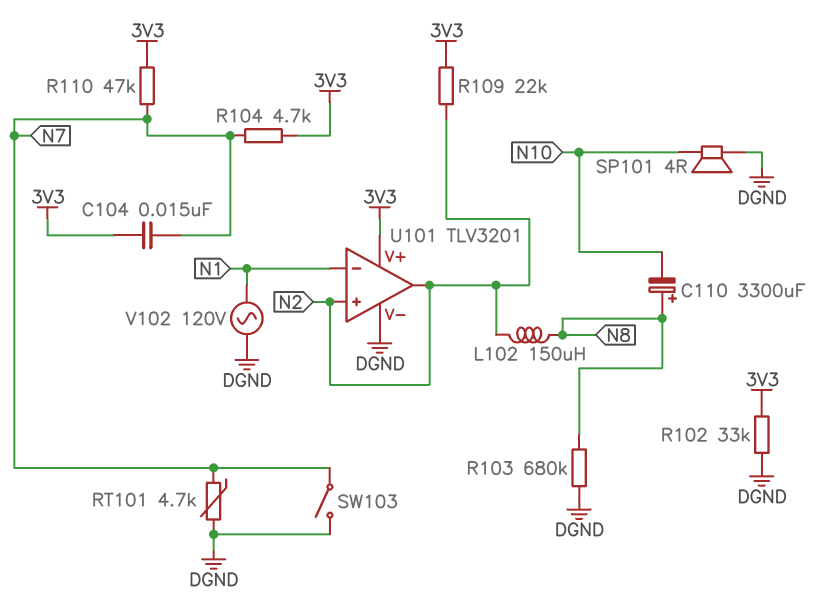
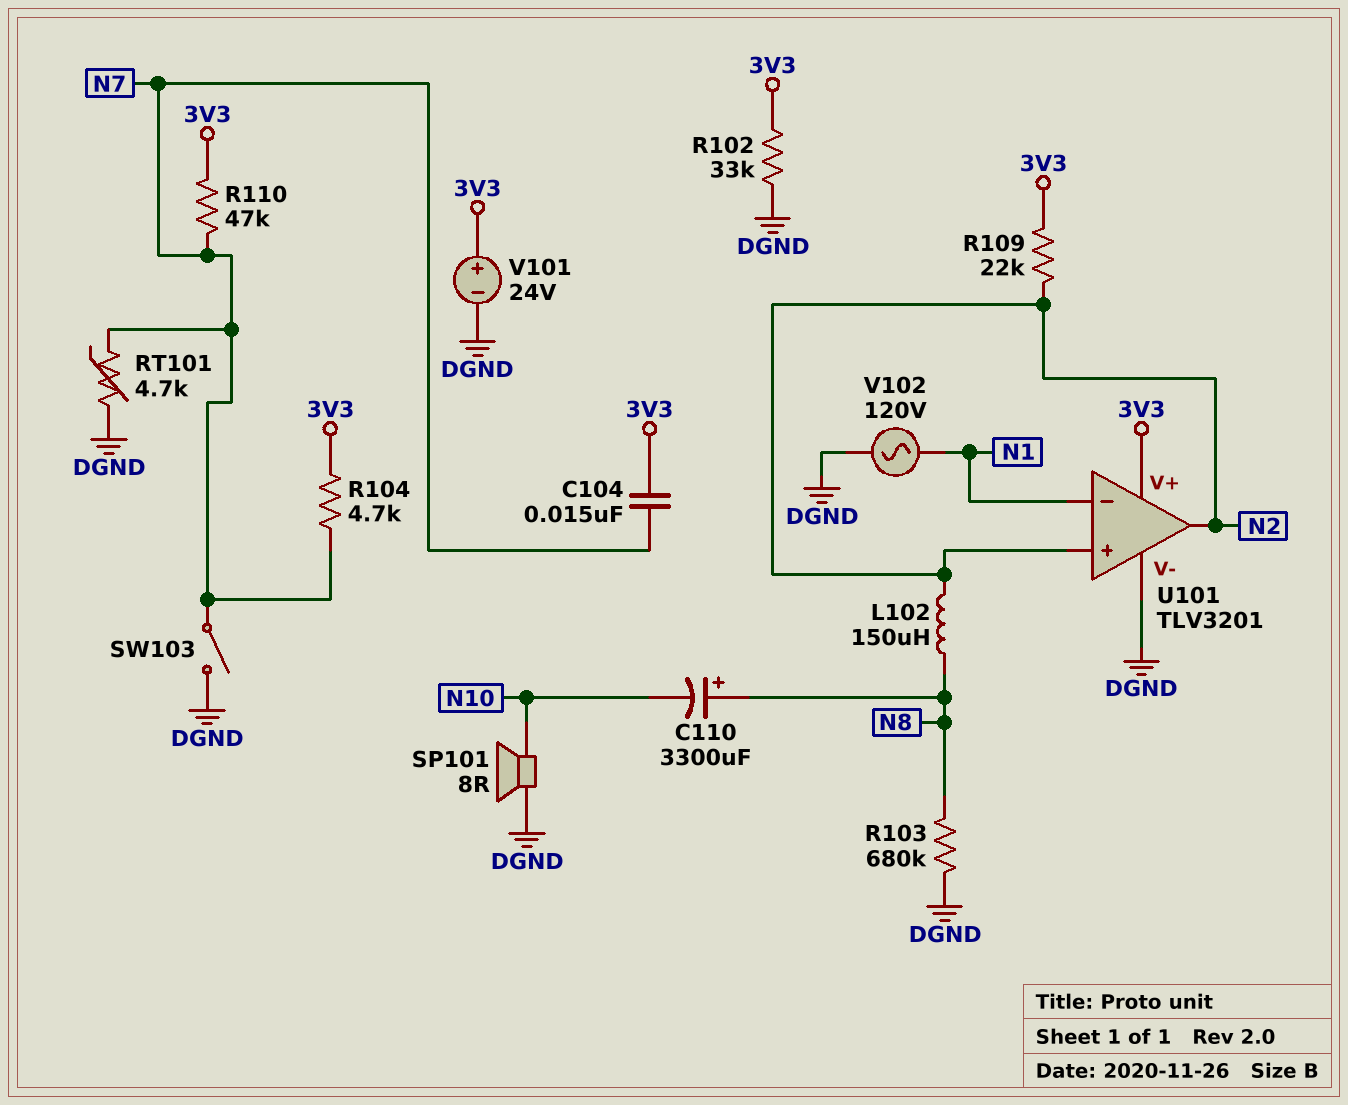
SP101: speaker 4R (DGND, N10) -> speaker 8R (DGND, N10)
V101: none -> 24V (plus 3V3, minus DGND)

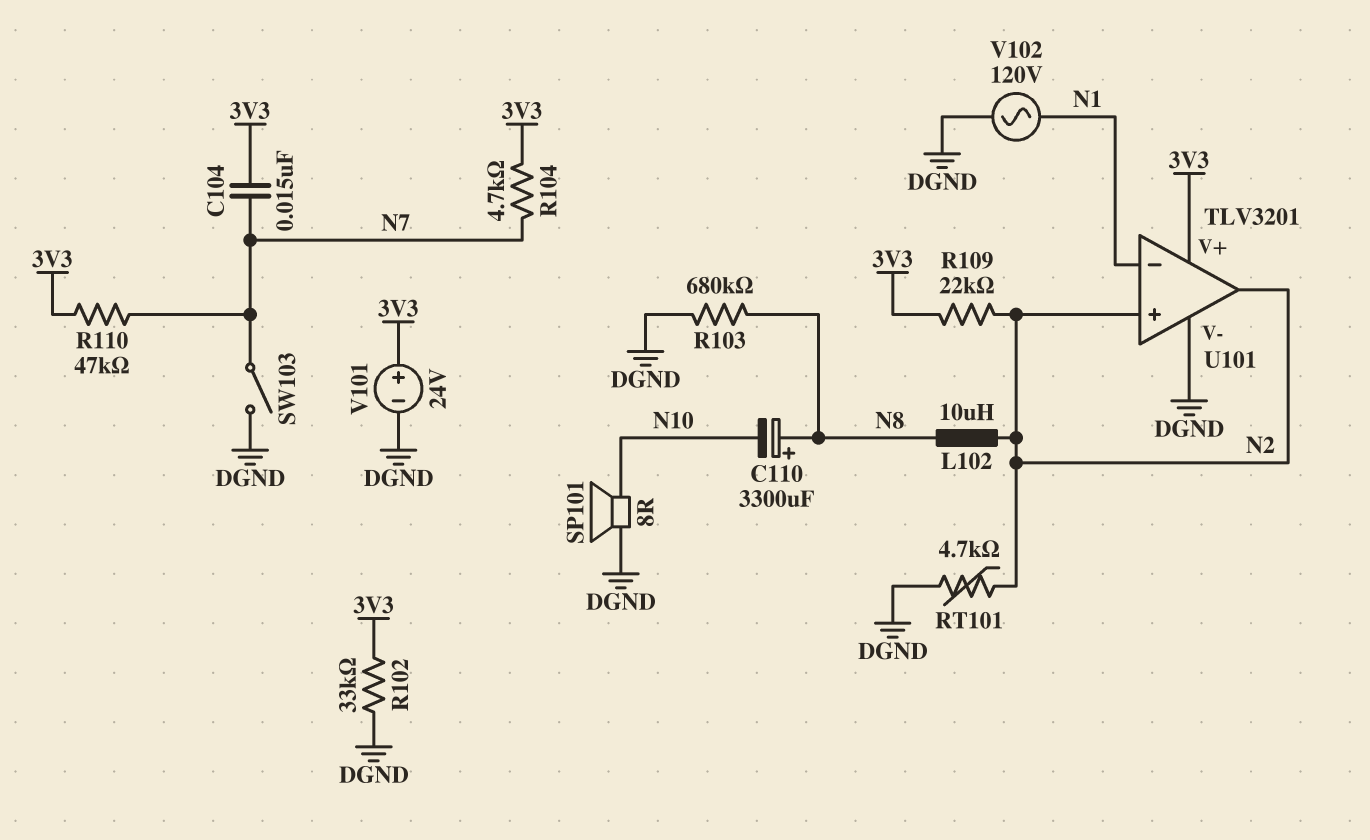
L102: 150uH (N2, N8) -> 10uH (N2, N8)
RT101: 4.7k (DGND, N7) -> 4.7k (DGND, N2)

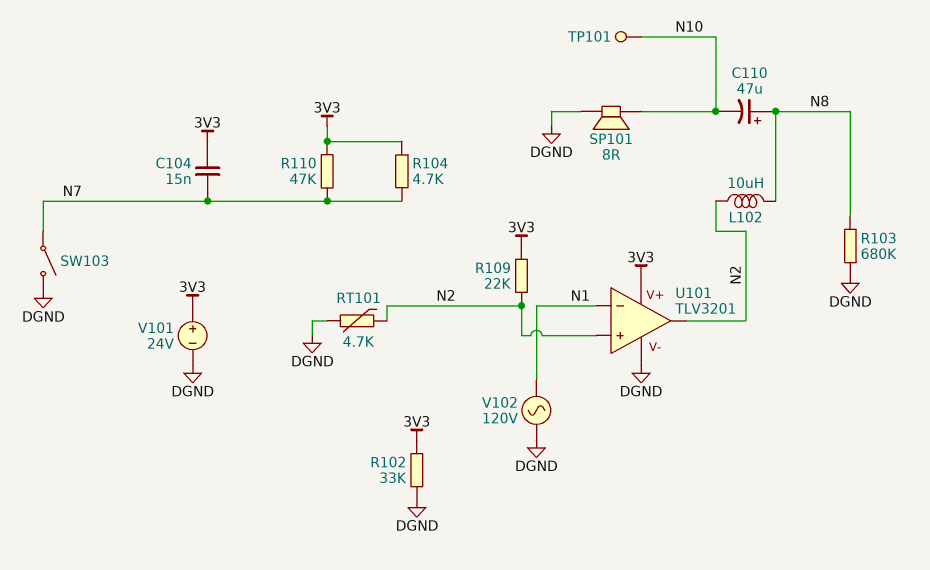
C110: 3300uF (plus N8, minus N10) -> 47uF (plus N8, minus N10)
TP101: none -> test point (N10)

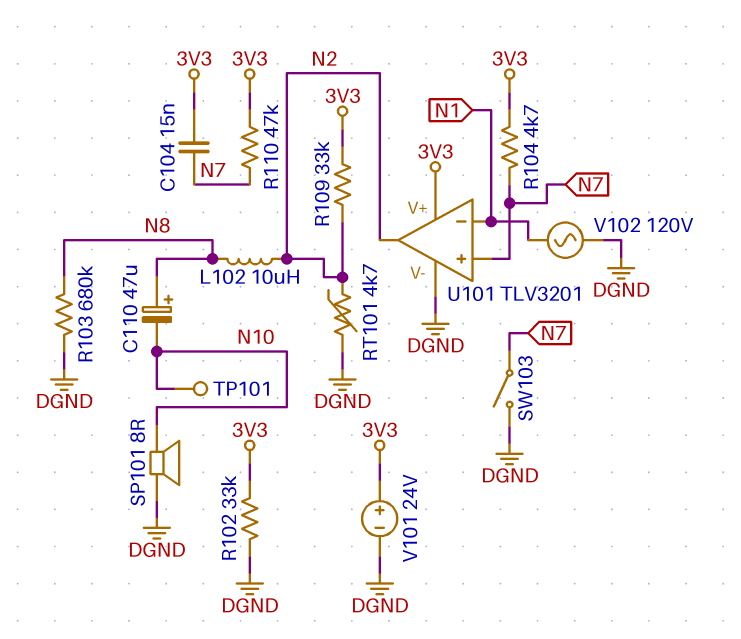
R109: 22k (3V3, N2) -> 33k (3V3, N2)
U101 pin in+: N2 -> N7

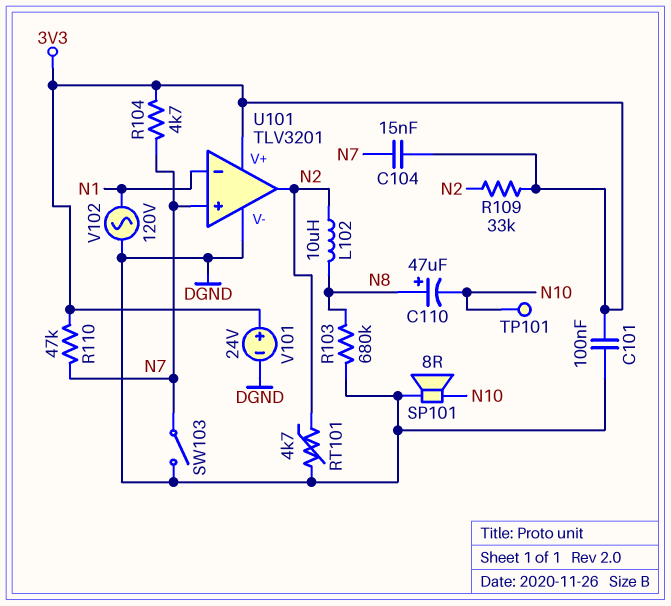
C101: none -> 100nF (3V3, DGND)
R102: 33k (3V3, DGND) -> none

